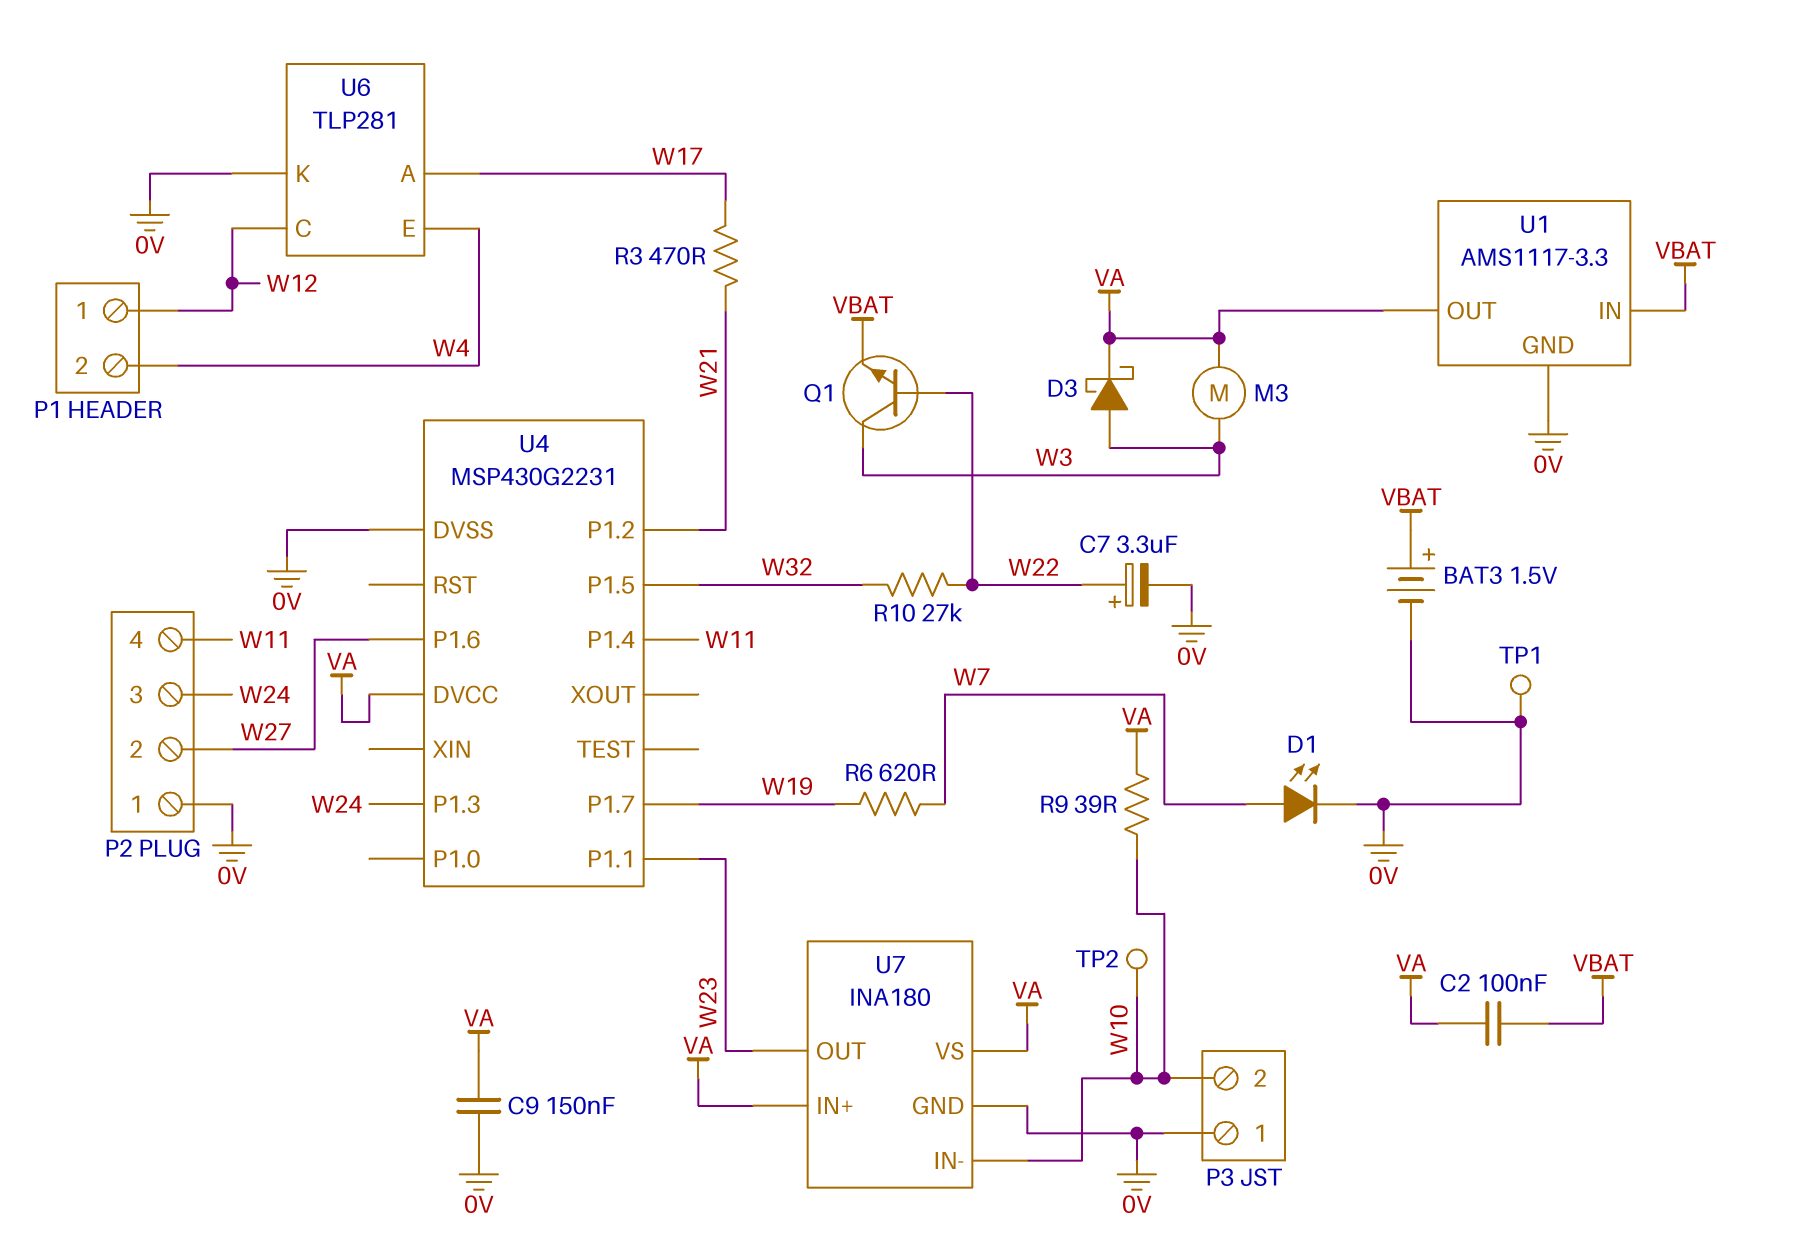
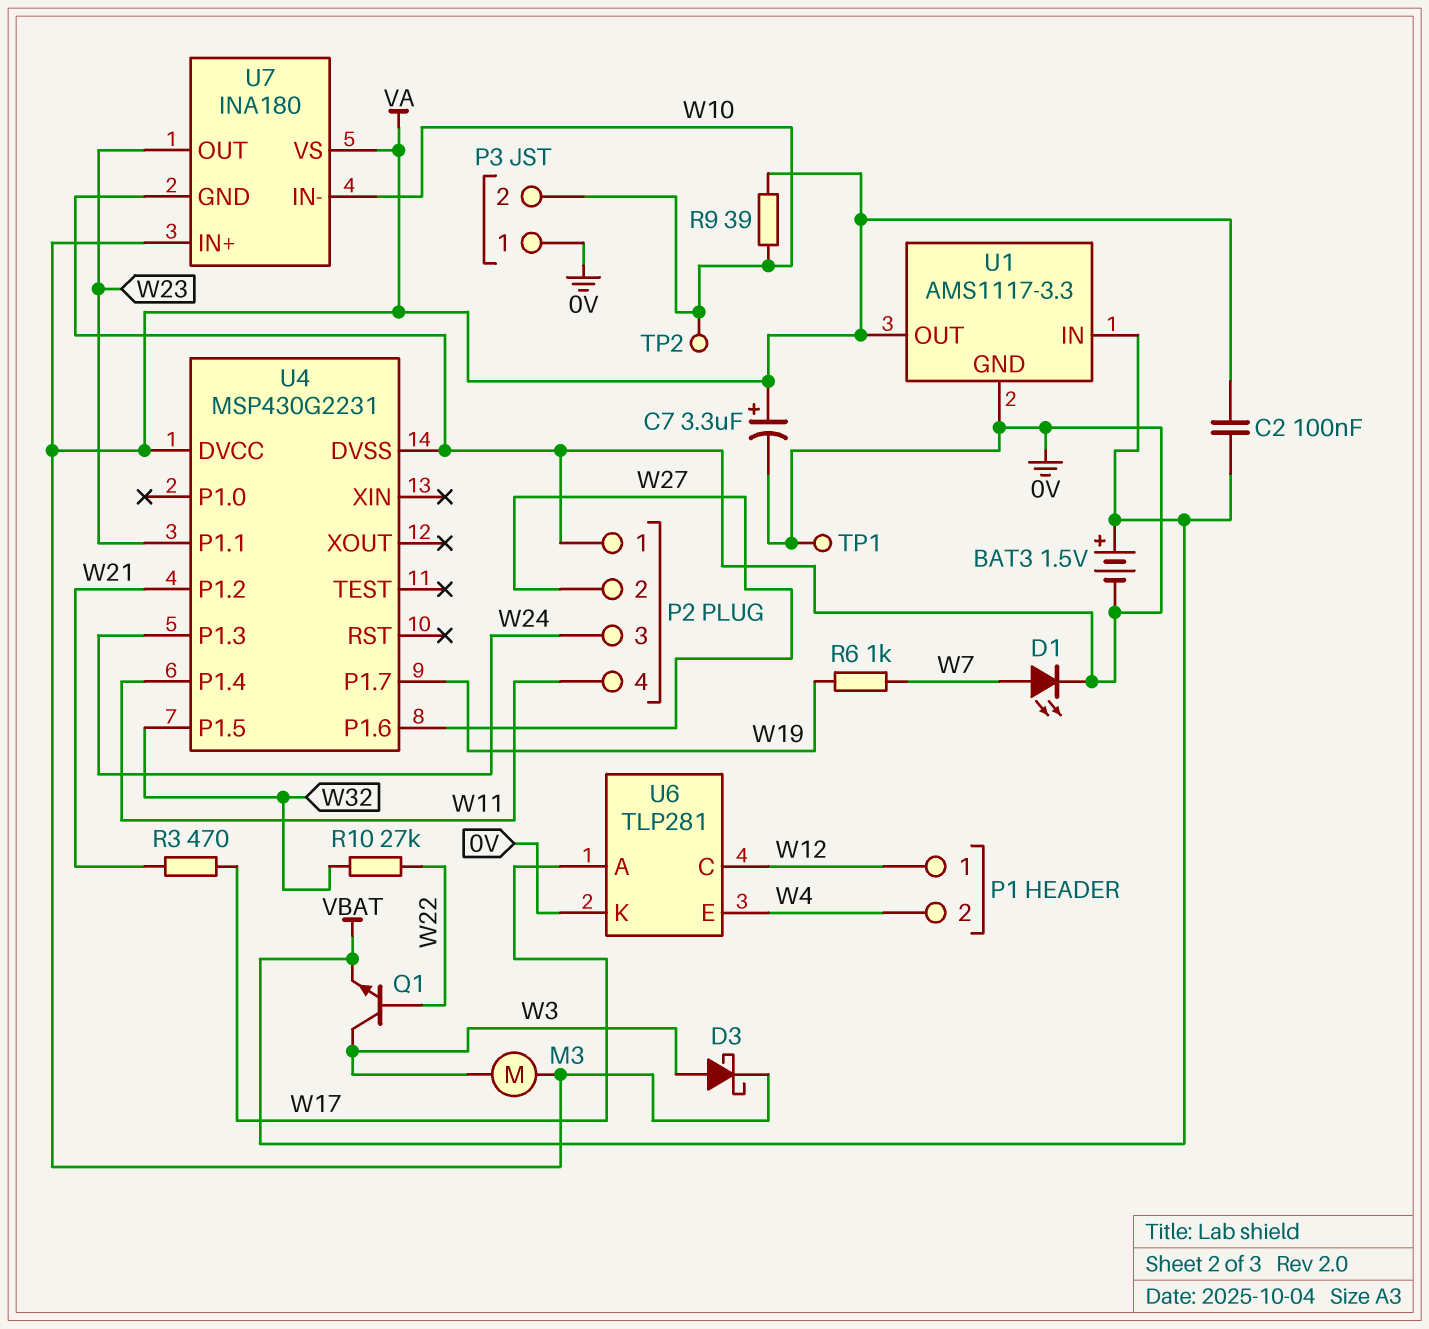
C7: 3.3uF (plus W22, minus 0V) -> 3.3uF (plus VA, minus 0V)
C9: 150nF (0V, VA) -> none
R6: 620 (W7, W19) -> 1k (W7, W19)

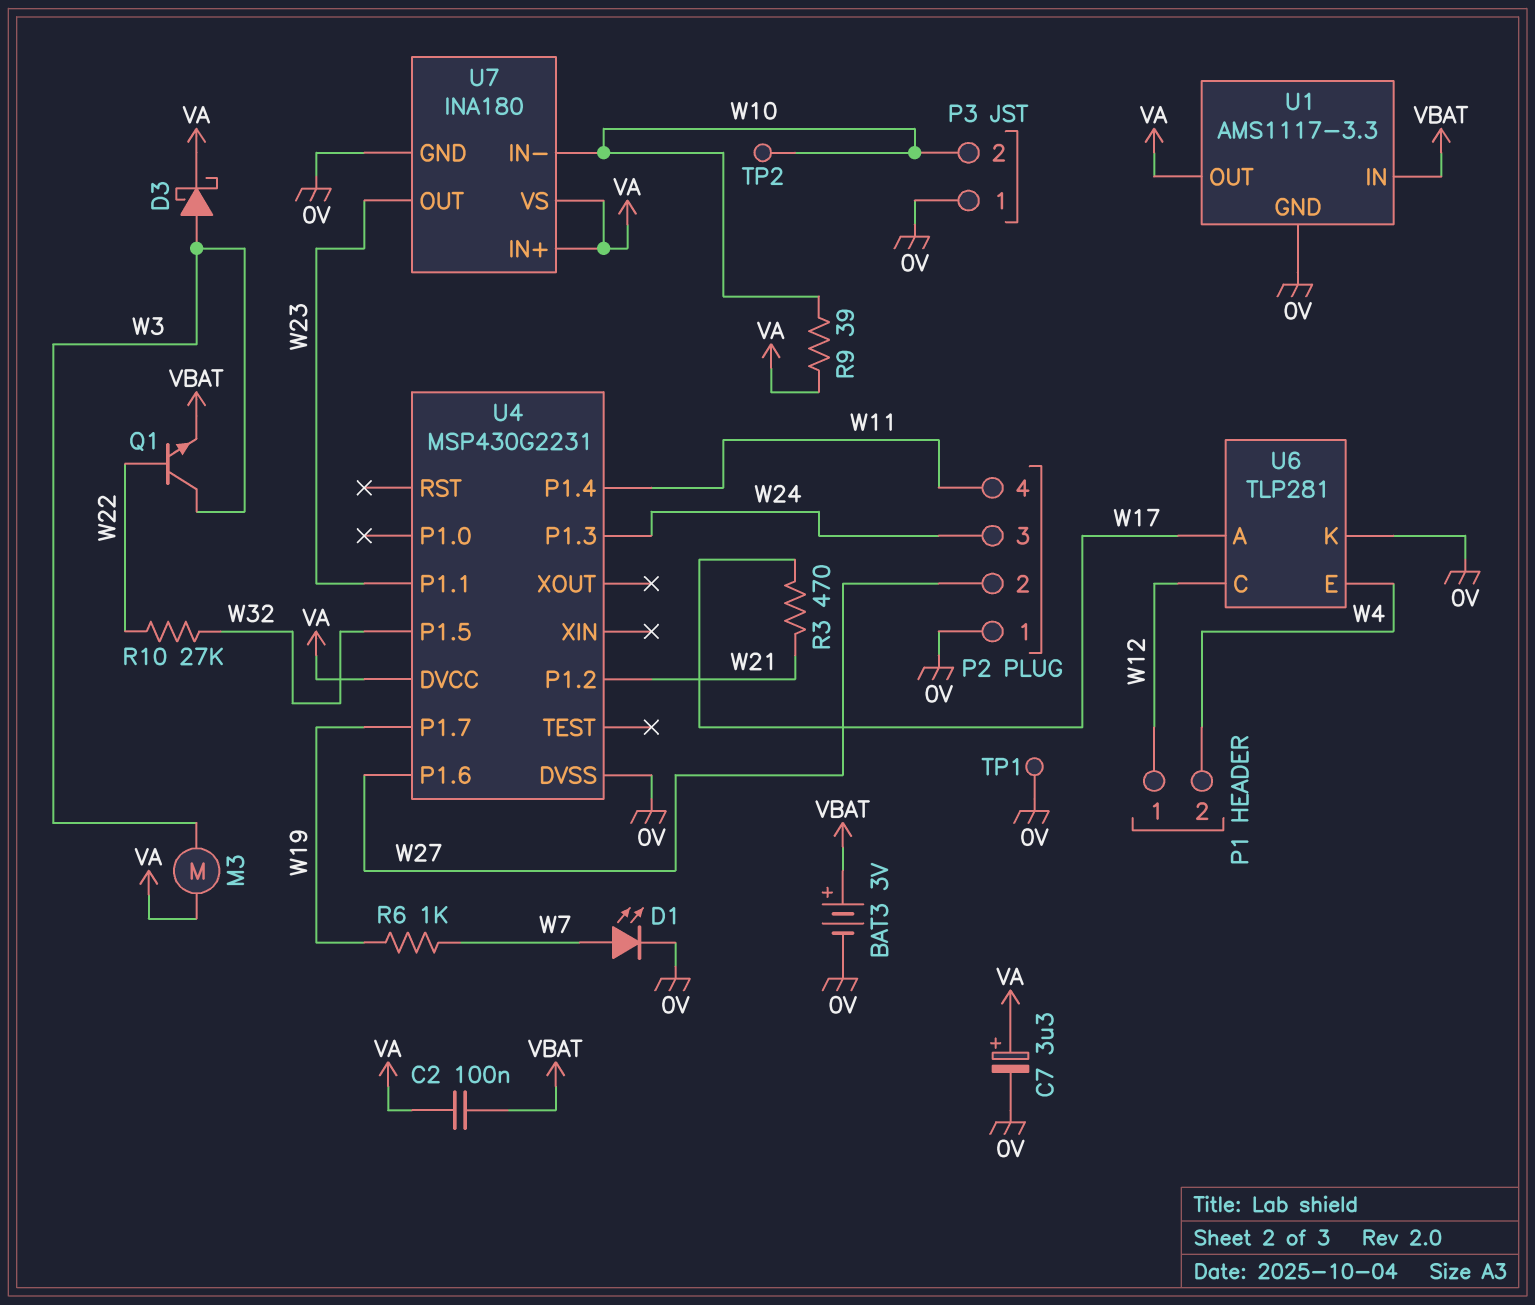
BAT3: 1.5V (plus VBAT, minus 0V) -> 3V (plus VBAT, minus 0V)

